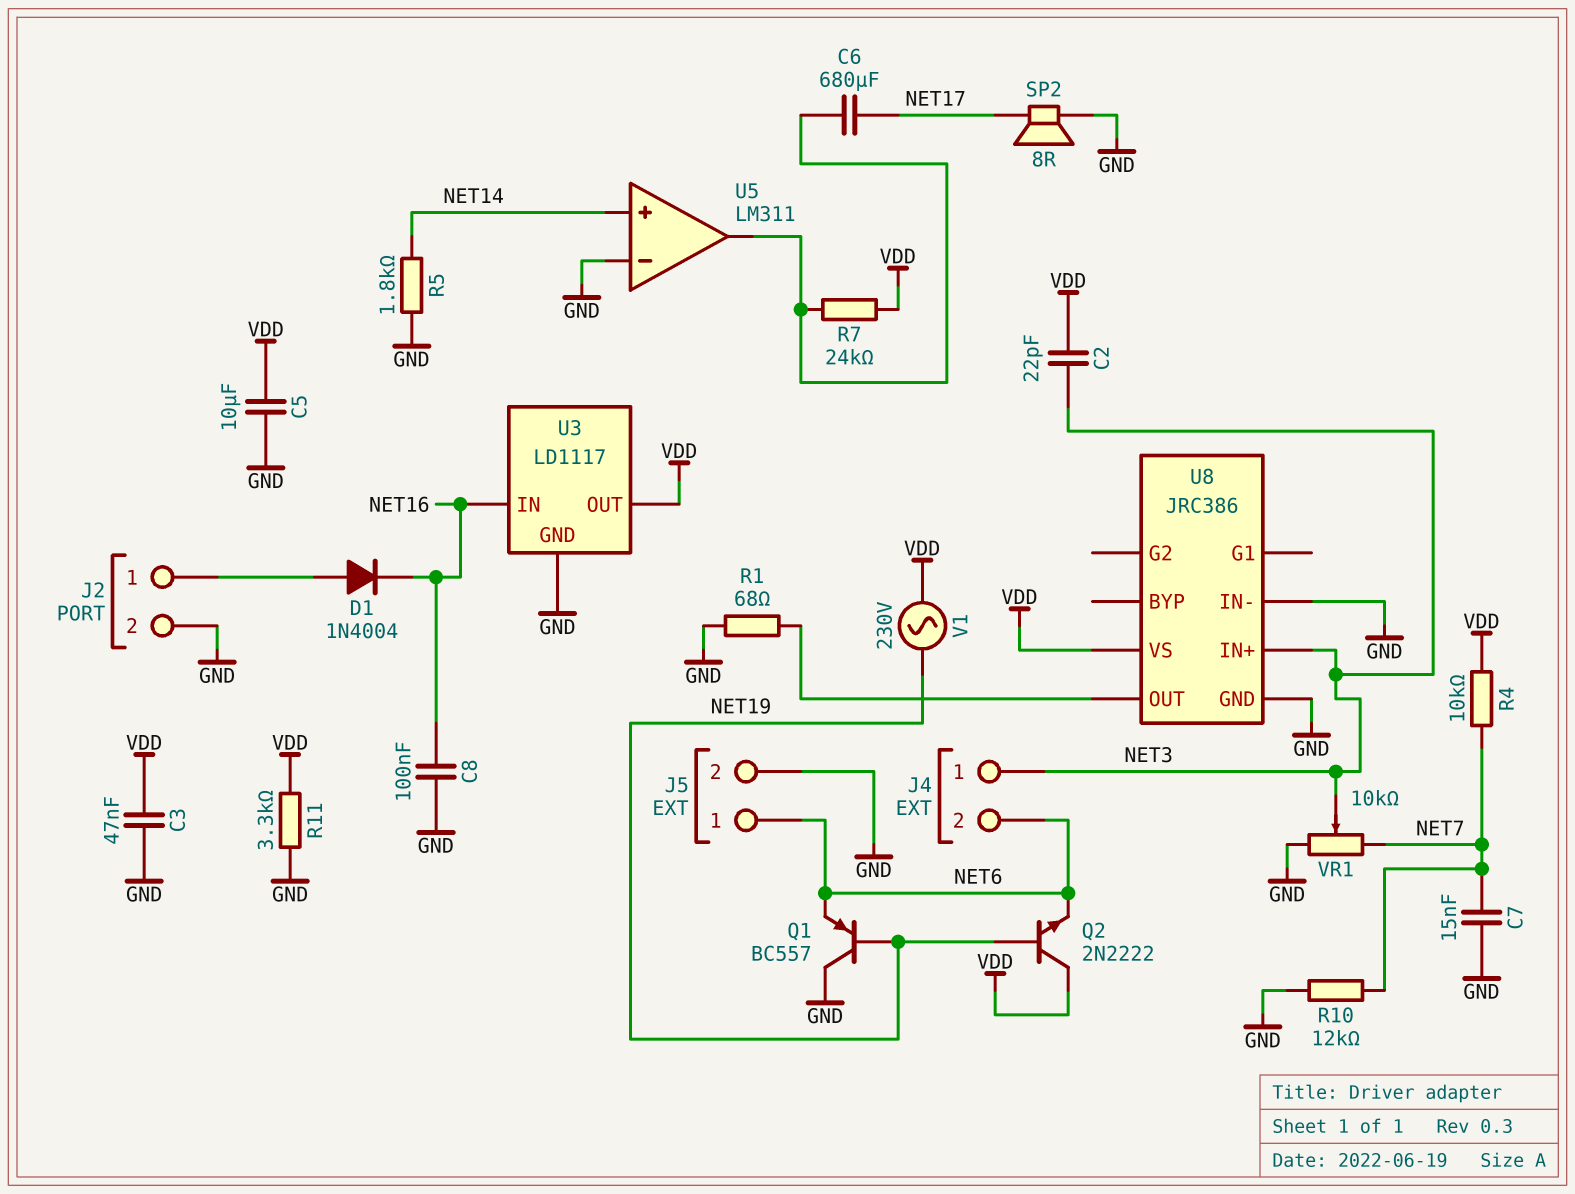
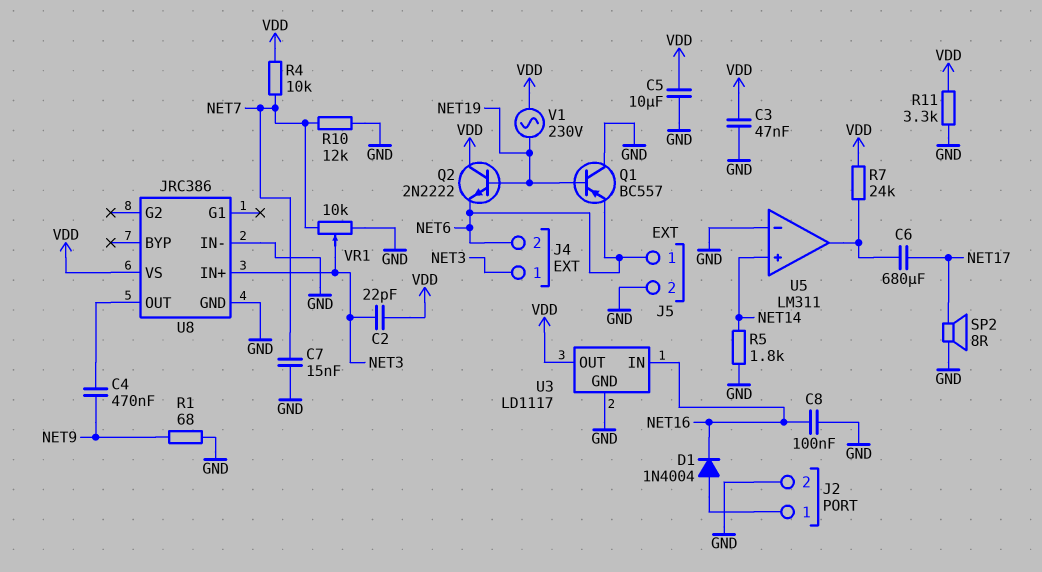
C4: none -> 470nF (NET9, U8/OUT)
R1: 68 (GND, U8/OUT) -> 68 (GND, NET9)

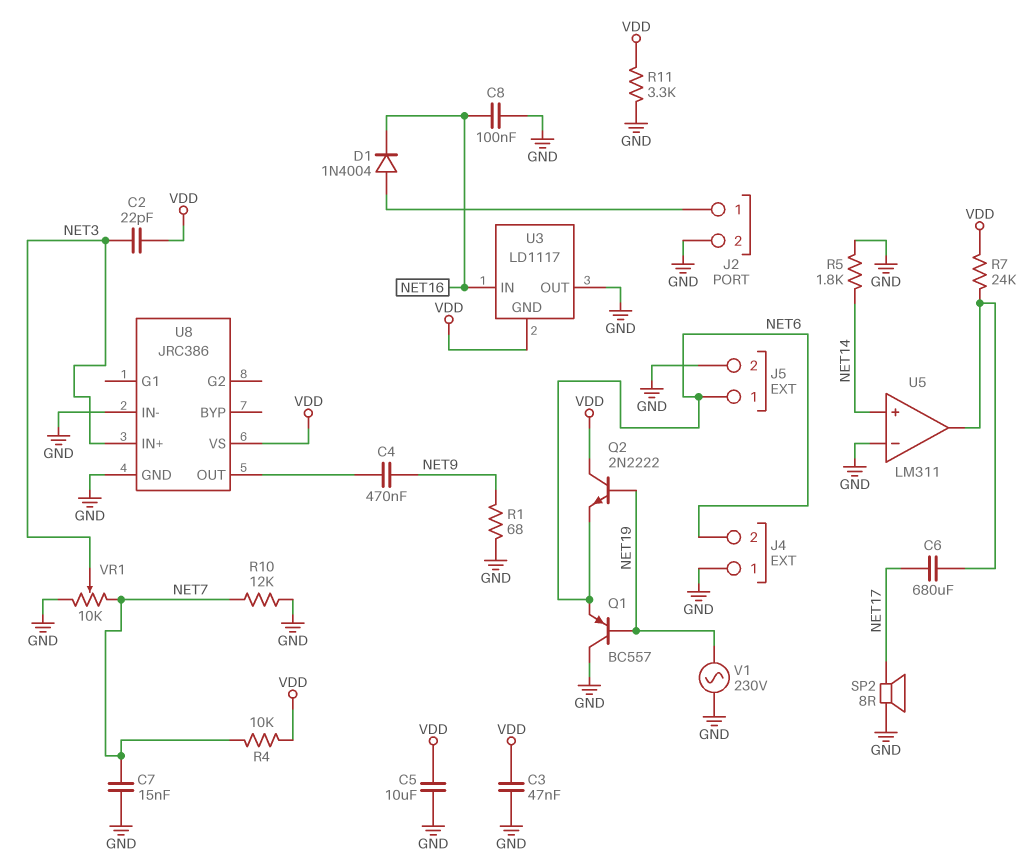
J4 pin 1: NET3 -> GND
U3 pin GND: GND -> VDD
U3 pin OUT: VDD -> GND
V1: AC 230V (NET19, VDD) -> AC 230V (GND, NET19)

